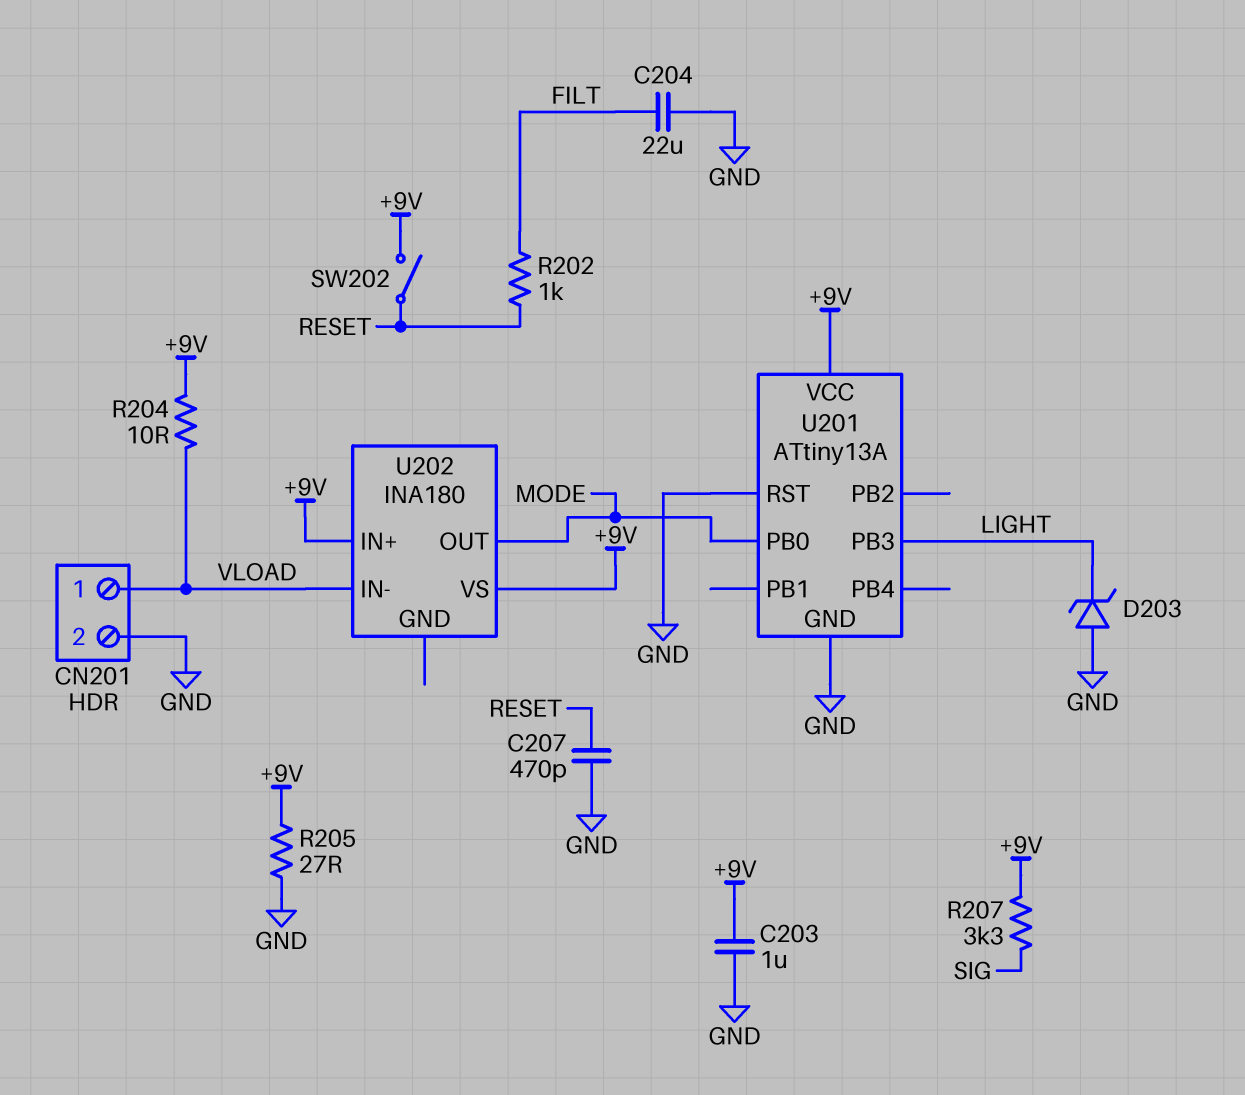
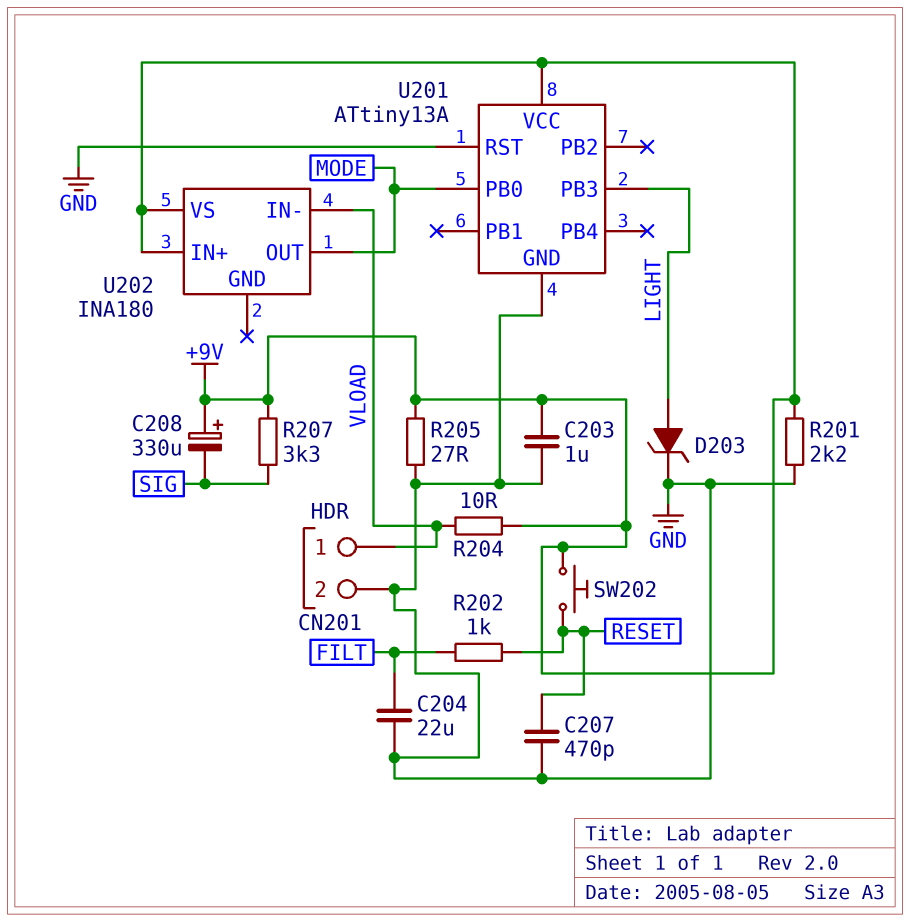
C208: none -> 330uF (plus +9V, minus SIG)
D203: zener (A GND, K LIGHT) -> zener (A LIGHT, K GND)
R201: none -> 2.2k (+9V, GND)
SW202: switch (+9V, RESET) -> button (+9V, RESET)

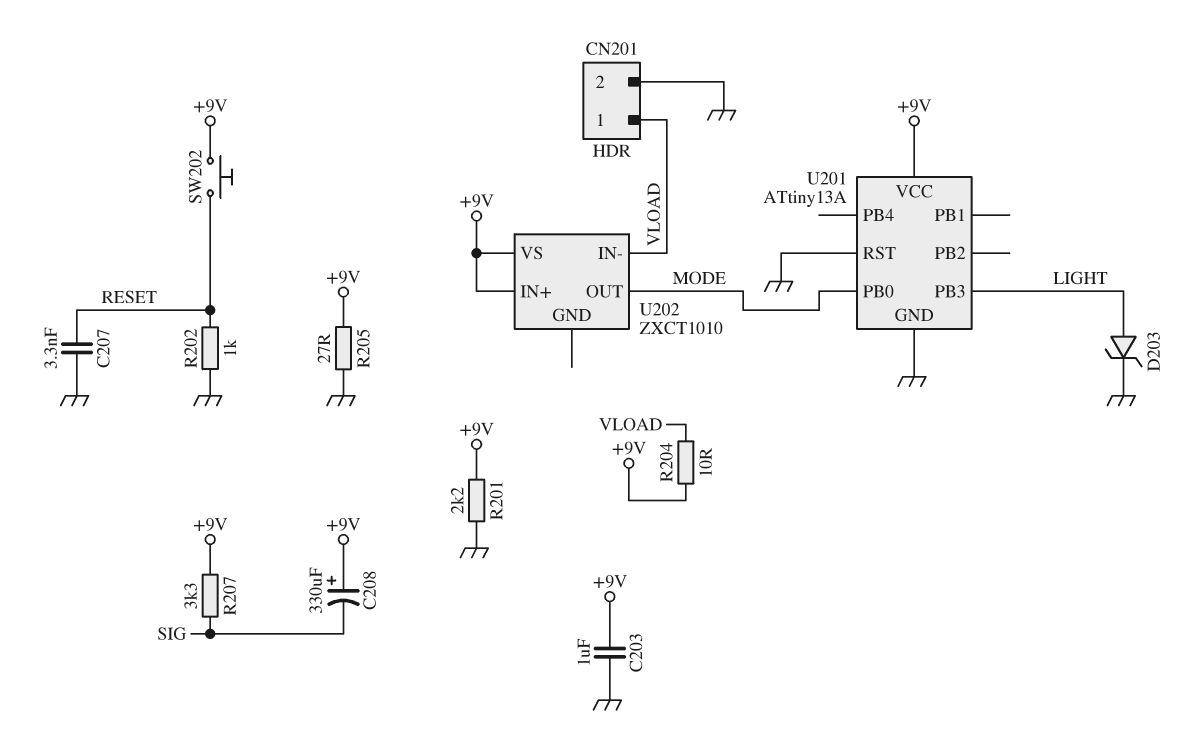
C204: 22uF (FILT, GND) -> none
C207: 470pF (GND, RESET) -> 3.3nF (GND, RESET)
R202: 1k (FILT, RESET) -> 1k (GND, RESET)
U202: INA180 -> ZXCT1010

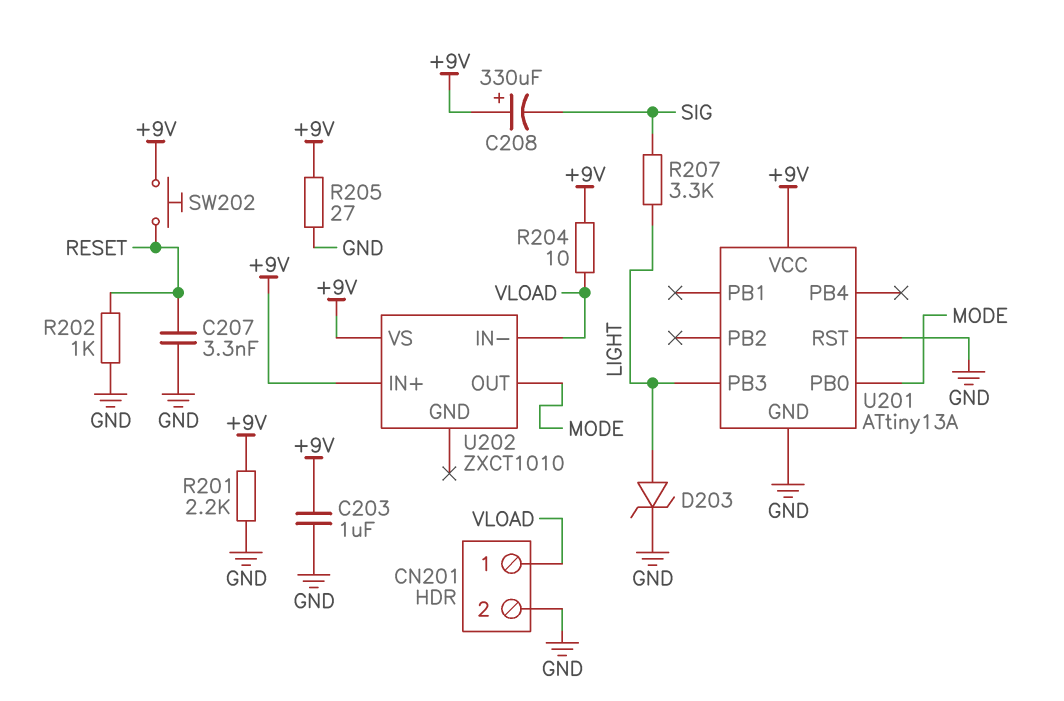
R207: 3.3k (+9V, SIG) -> 3.3k (LIGHT, SIG)

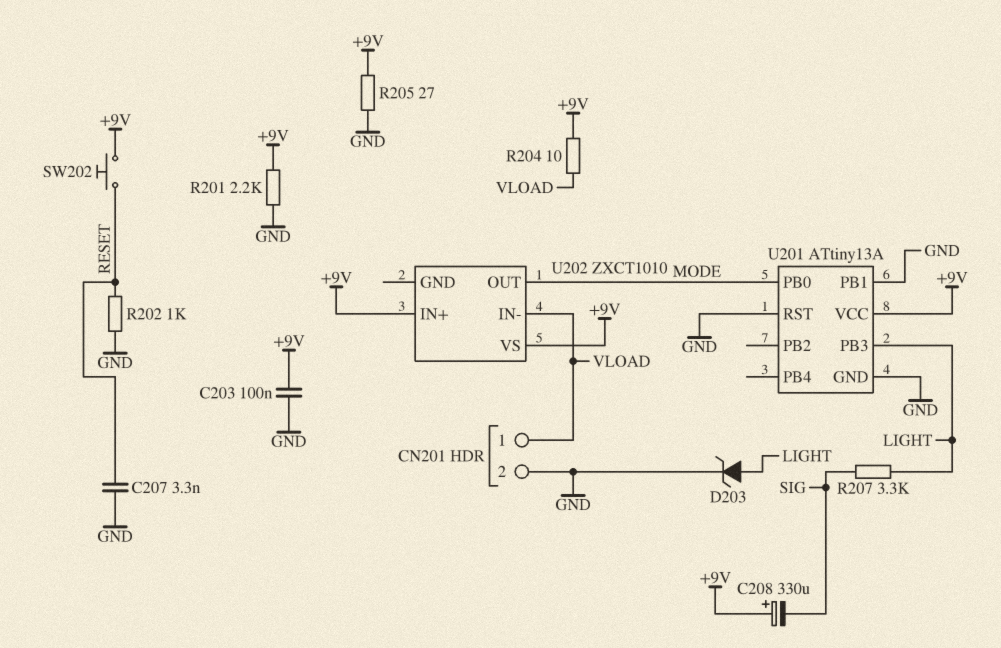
C203: 1uF (+9V, GND) -> 100nF (+9V, GND)
U201 pin PB1: none -> GND

